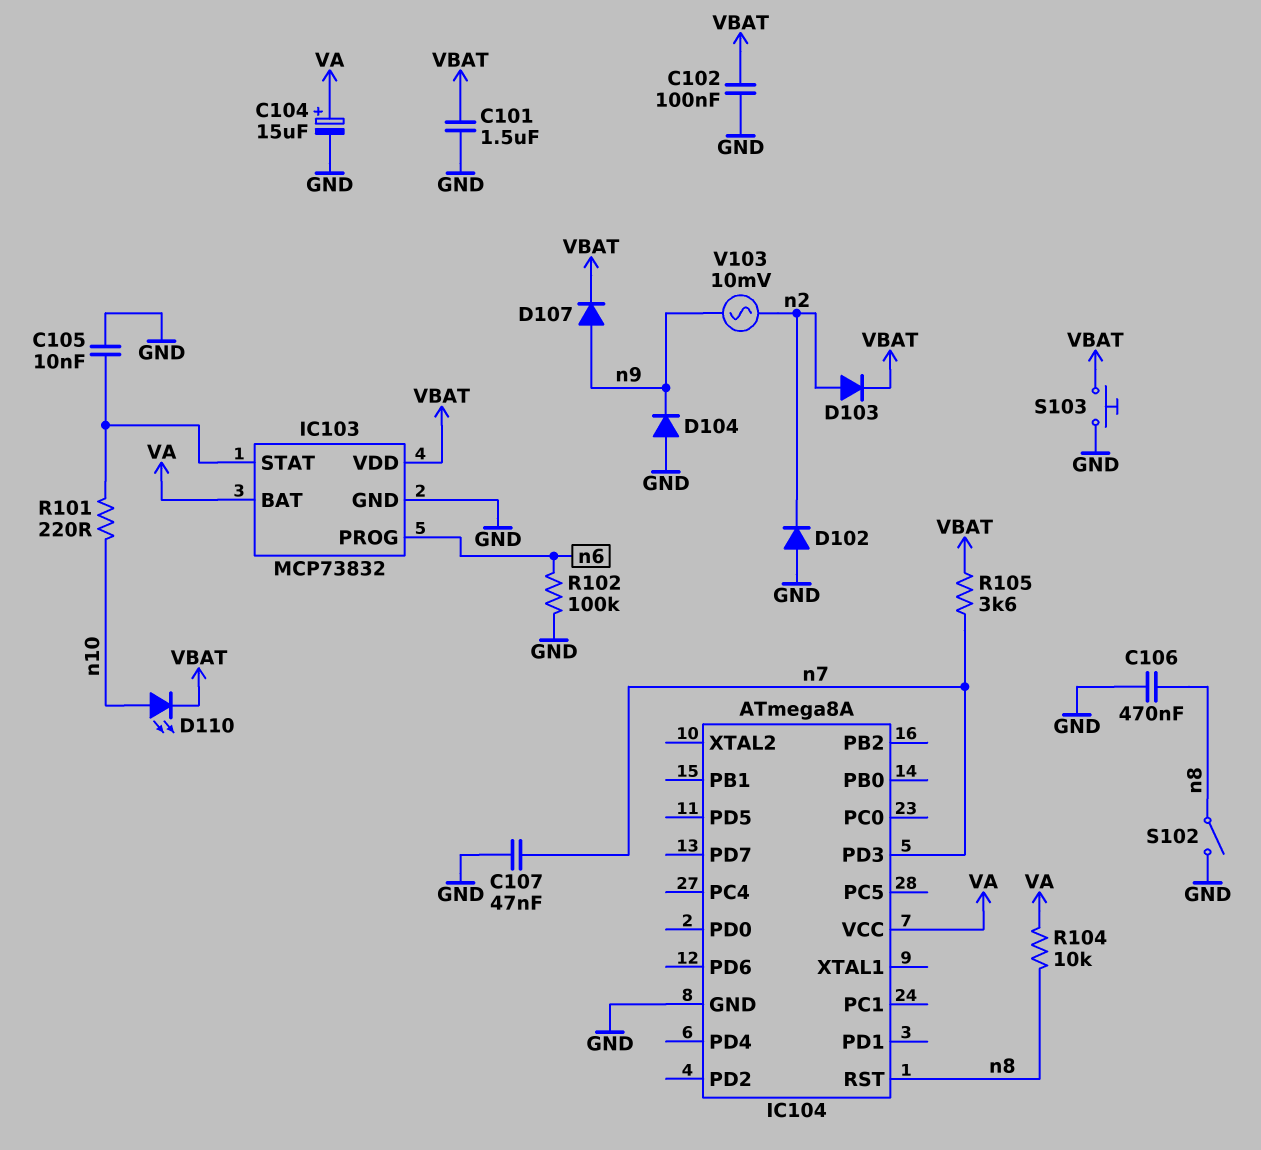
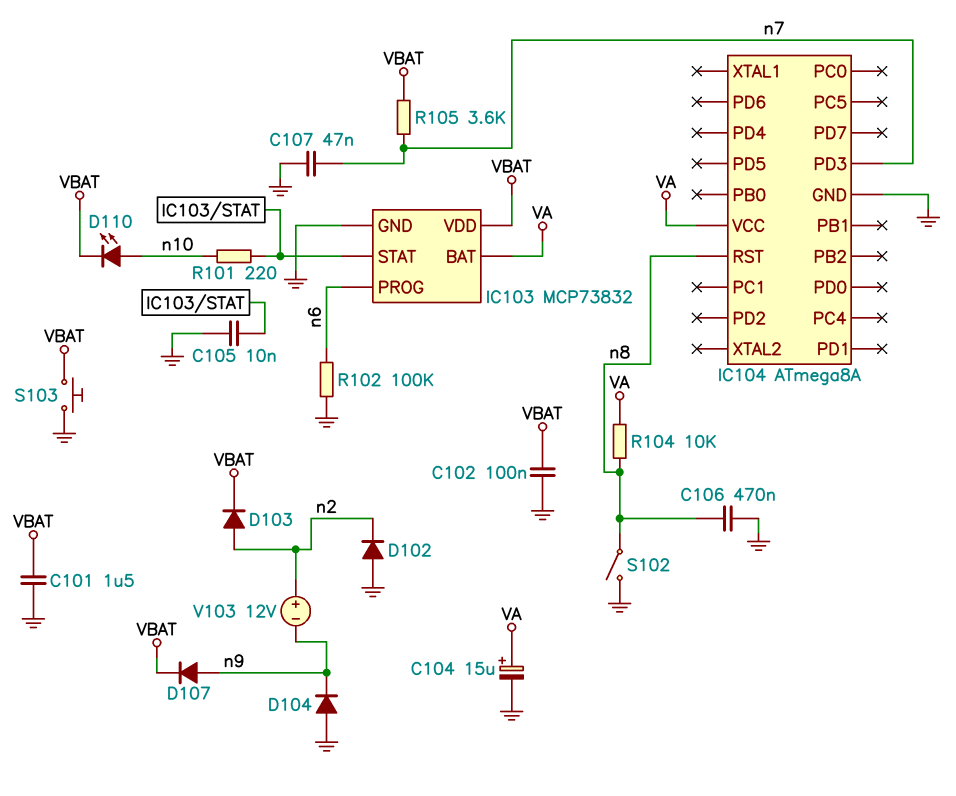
V103: AC 10mV (n2, n9) -> 12V (plus n2, minus n9)

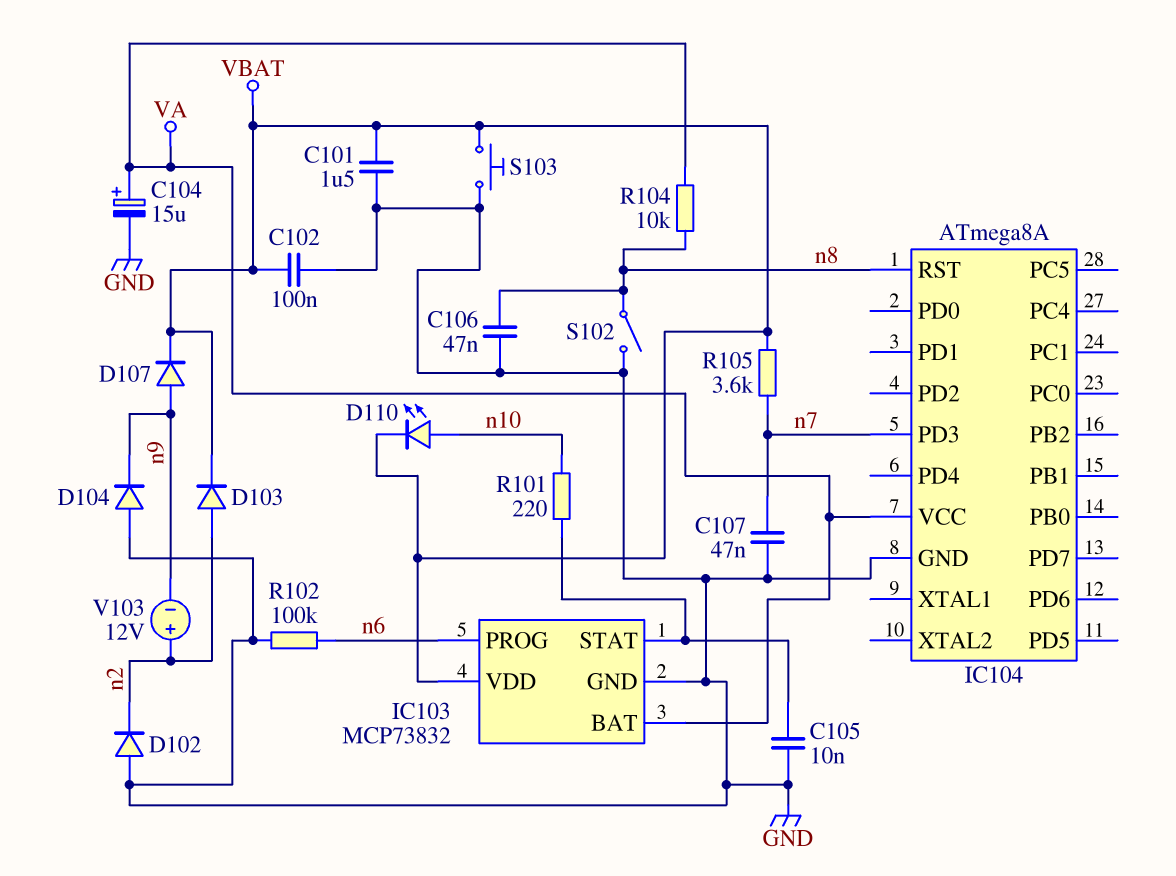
C106: 470nF (GND, n8) -> 47nF (GND, n8)

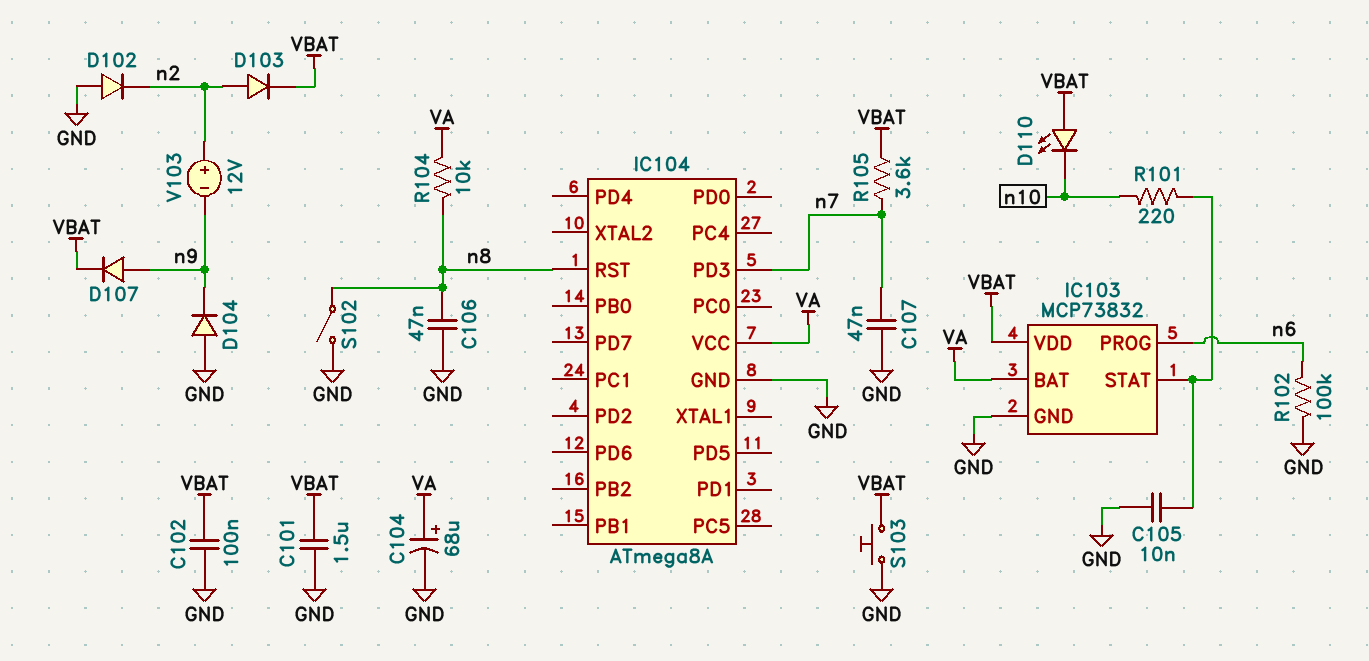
C104: 15uF (plus VA, minus GND) -> 68uF (plus VA, minus GND)
D110: LED (A n10, K VBAT) -> LED (A VBAT, K n10)

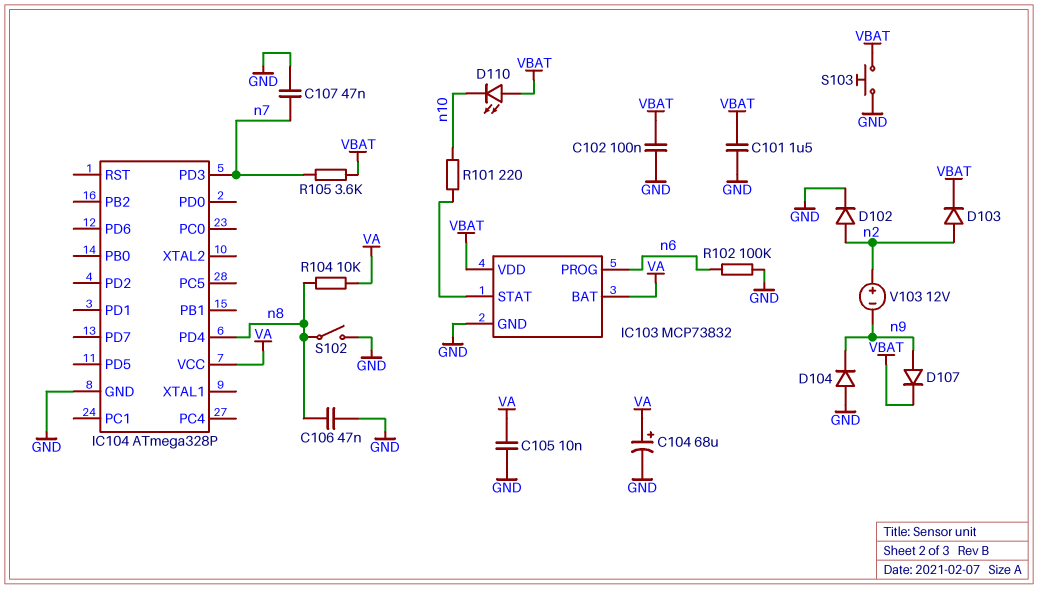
C105: 10nF (GND, IC103/STAT) -> 10nF (GND, VA)
D102: diode (A GND, K n2) -> diode (A n2, K GND)
IC104: ATmega8A -> ATmega328P
IC104 pin PD4: none -> n8
IC104 pin RST: n8 -> none

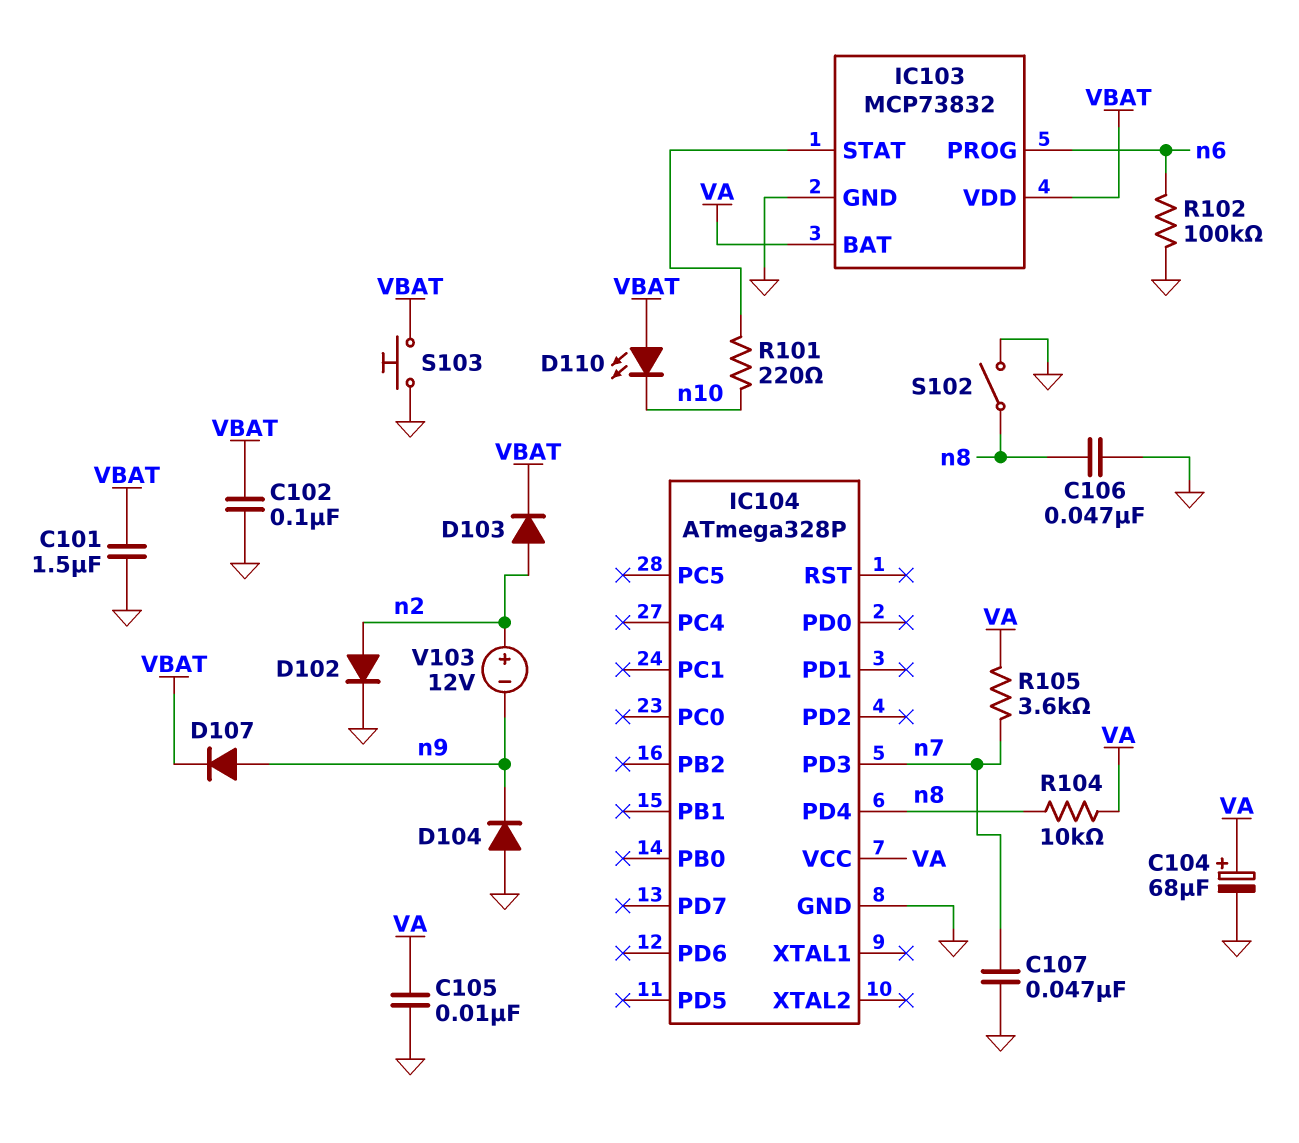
R105: 3.6k (VBAT, n7) -> 3.6k (VA, n7)

